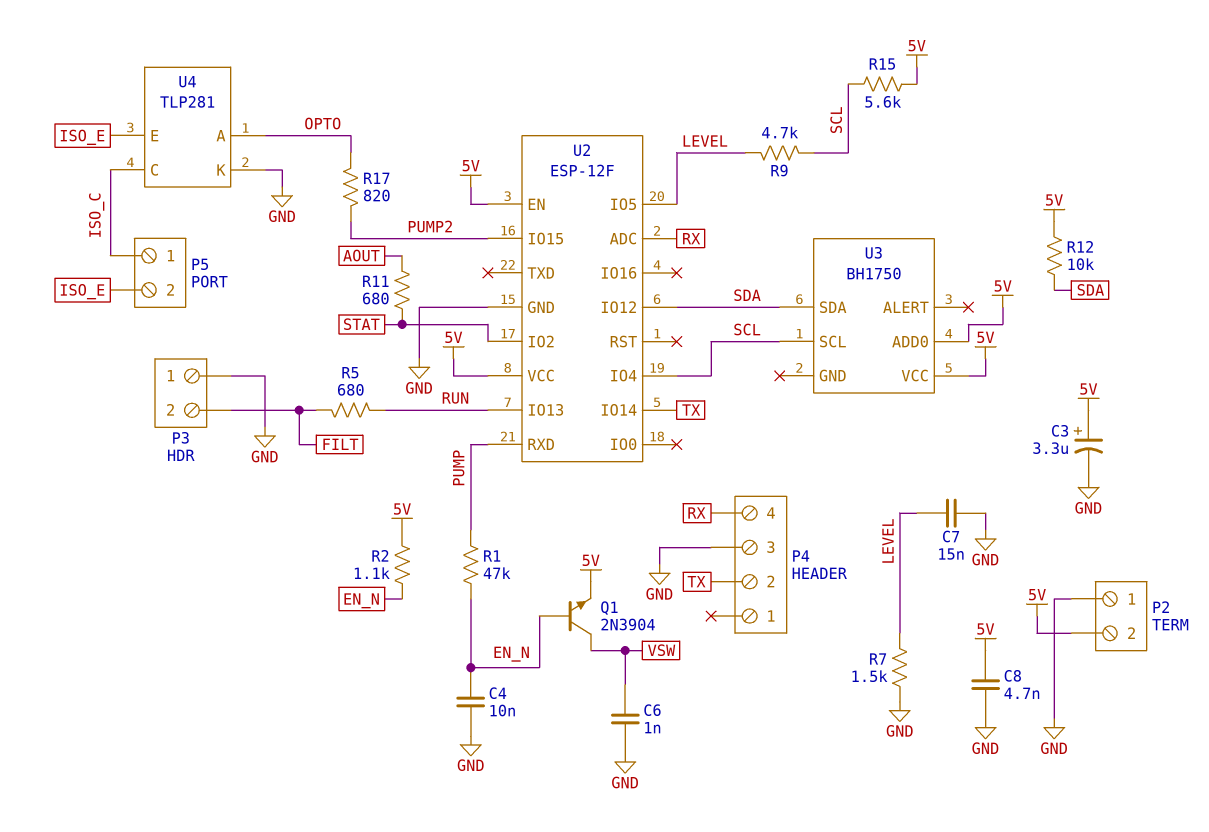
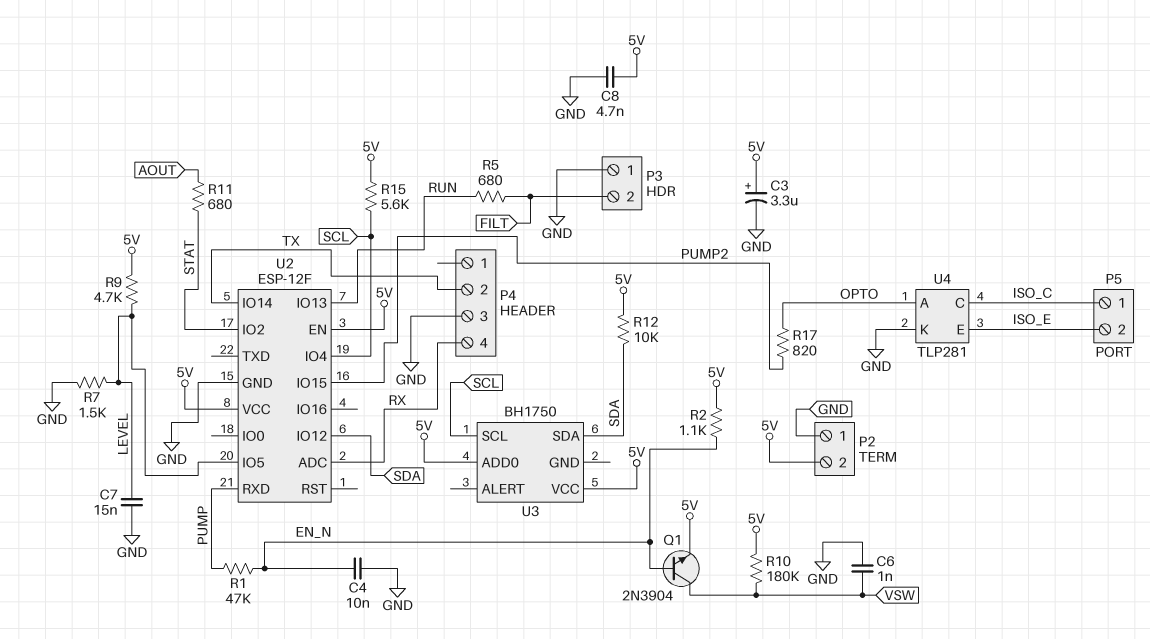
R9: 4.7k (LEVEL, SCL) -> 4.7k (5V, LEVEL)
R10: none -> 180k (5V, VSW)

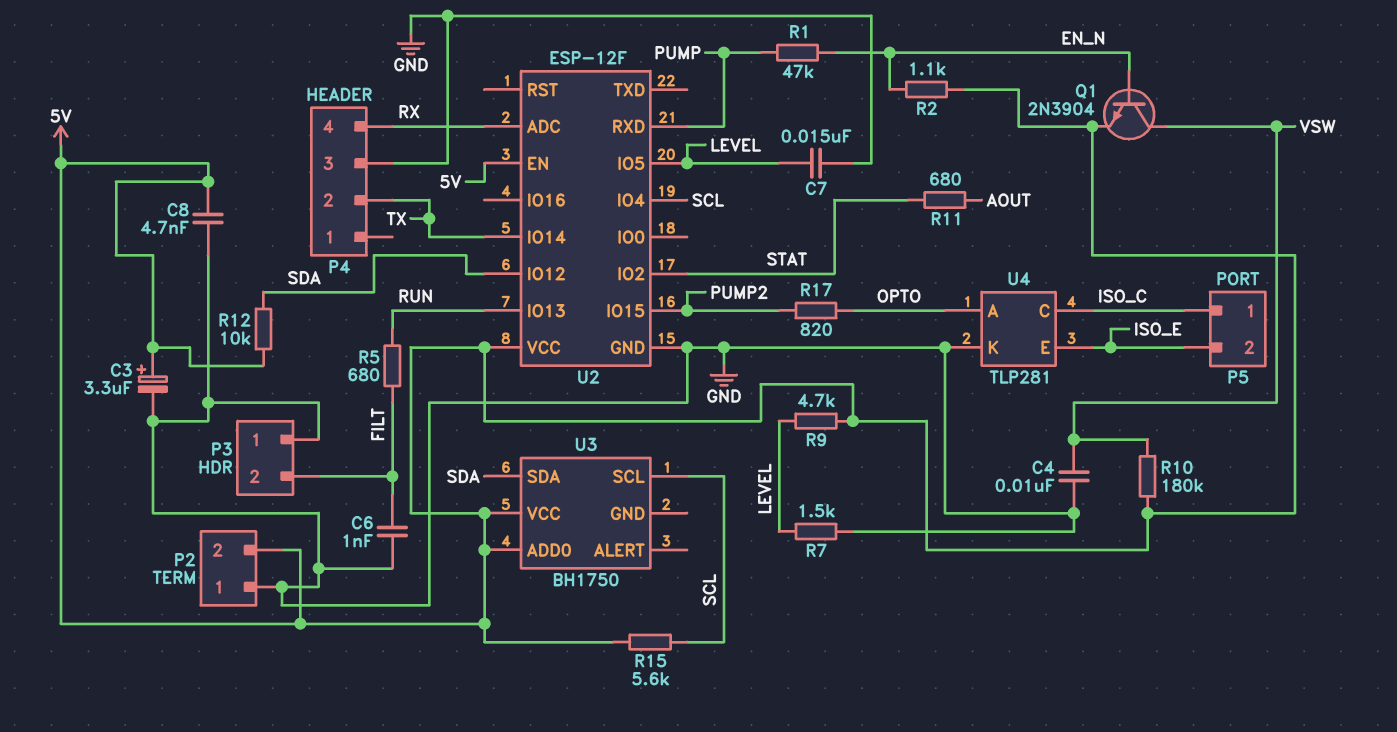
C4: 10nF (EN_N, GND) -> 10nF (GND, VSW)
C6: 1nF (GND, VSW) -> 1nF (FILT, GND)

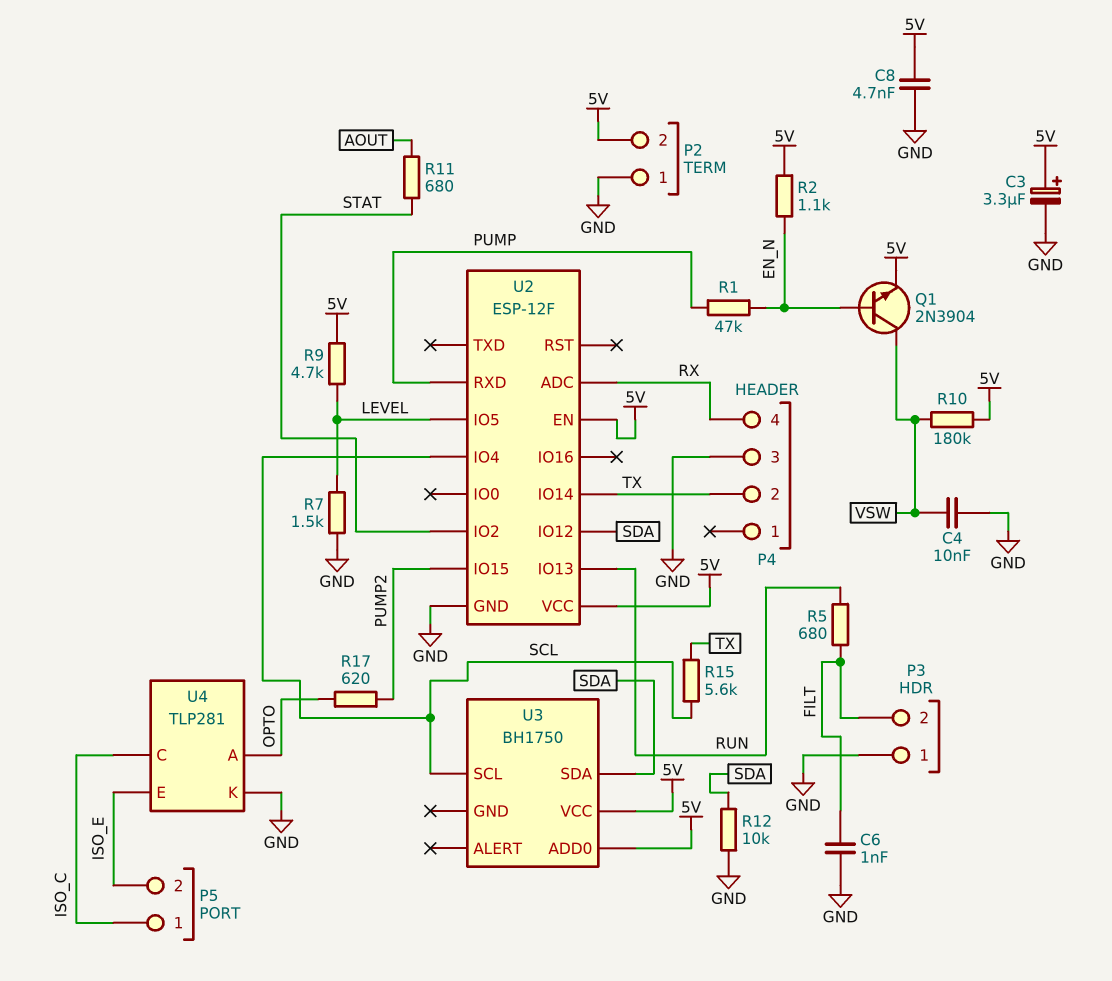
C7: 15nF (GND, LEVEL) -> none
R12: 10k (5V, SDA) -> 10k (GND, SDA)
R15: 5.6k (5V, SCL) -> 5.6k (SCL, TX)
R17: 820 (OPTO, PUMP2) -> 620 (OPTO, PUMP2)

